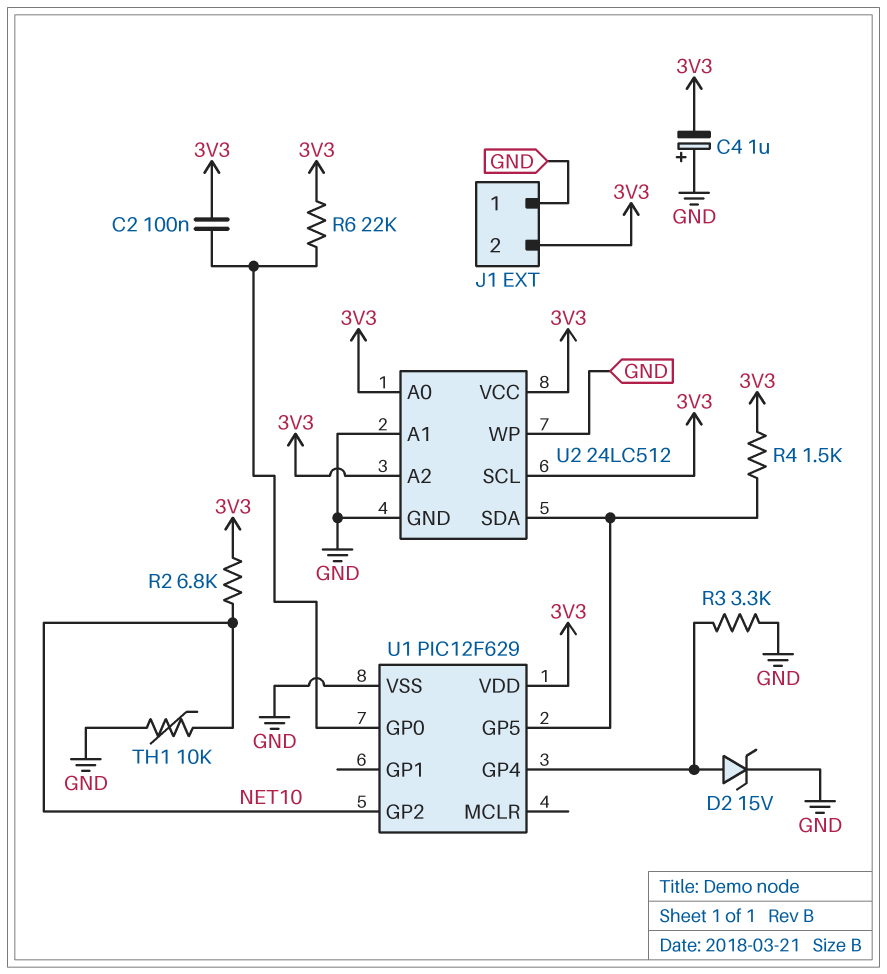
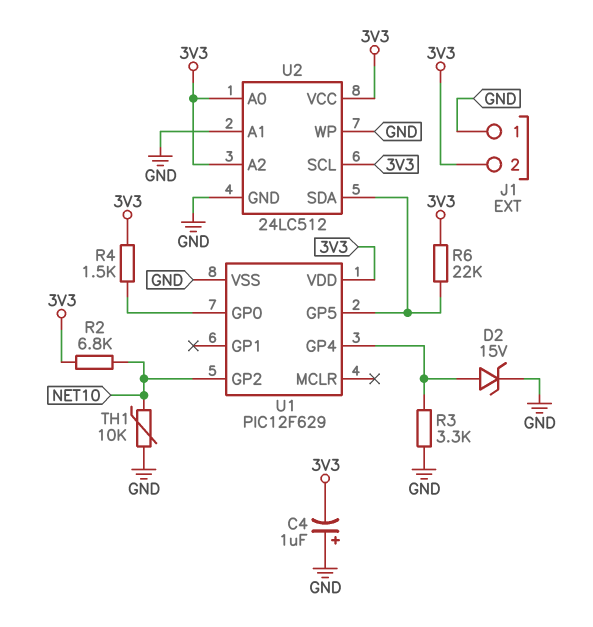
C2: 100nF (3V3, U1/GP0) -> none
R4: 1.5k (3V3, U1/GP5) -> 1.5k (3V3, U1/GP0)
R6: 22k (3V3, U1/GP0) -> 22k (3V3, U1/GP5)

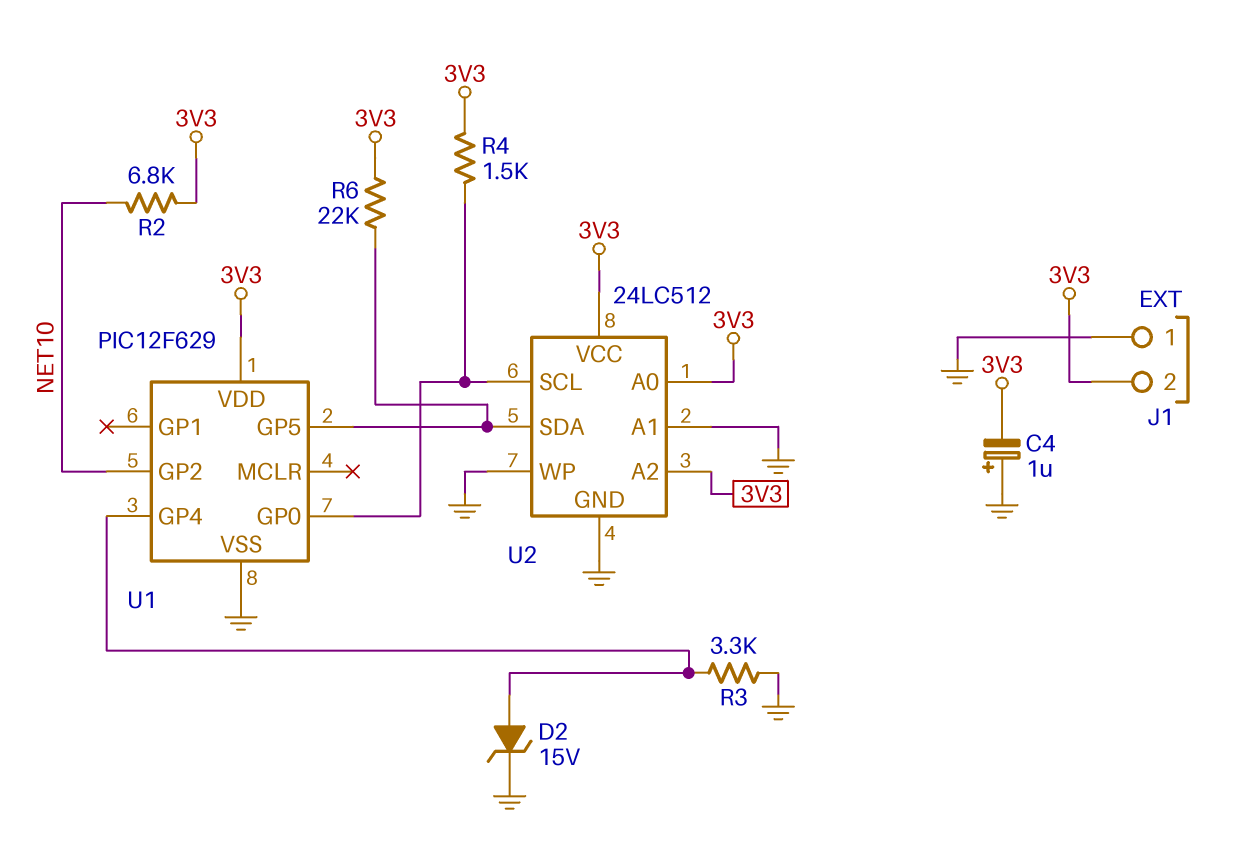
TH1: 10k (GND, NET10) -> none
U2 pin SCL: 3V3 -> U1/GP0

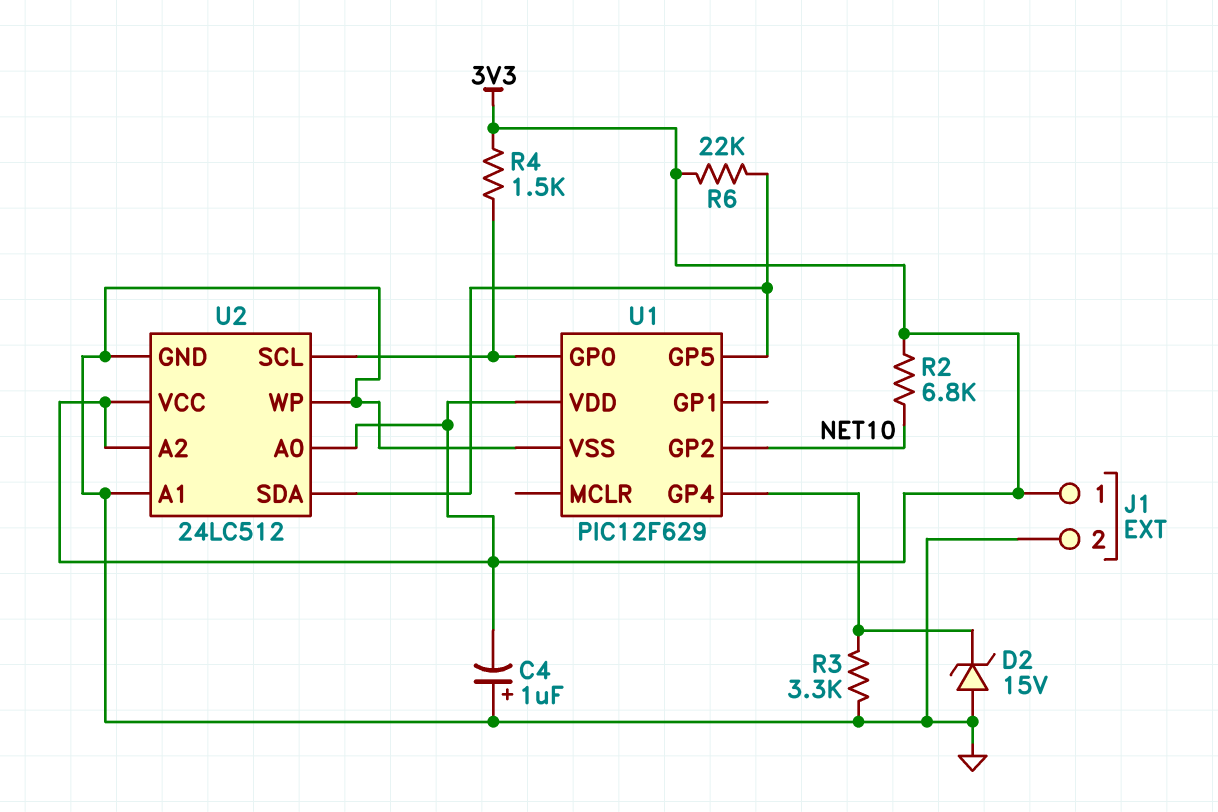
D2: zener 15V (A U1/GP4, K GND) -> zener 15V (A GND, K U1/GP4)
J1 pin 1: GND -> 3V3
J1 pin 2: 3V3 -> GND

